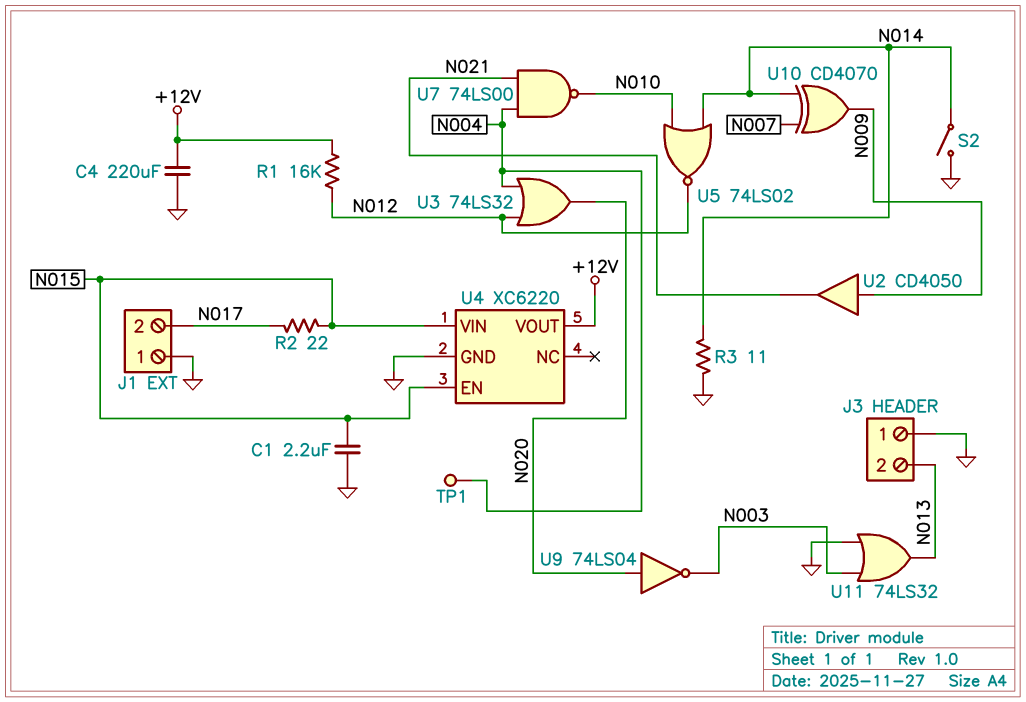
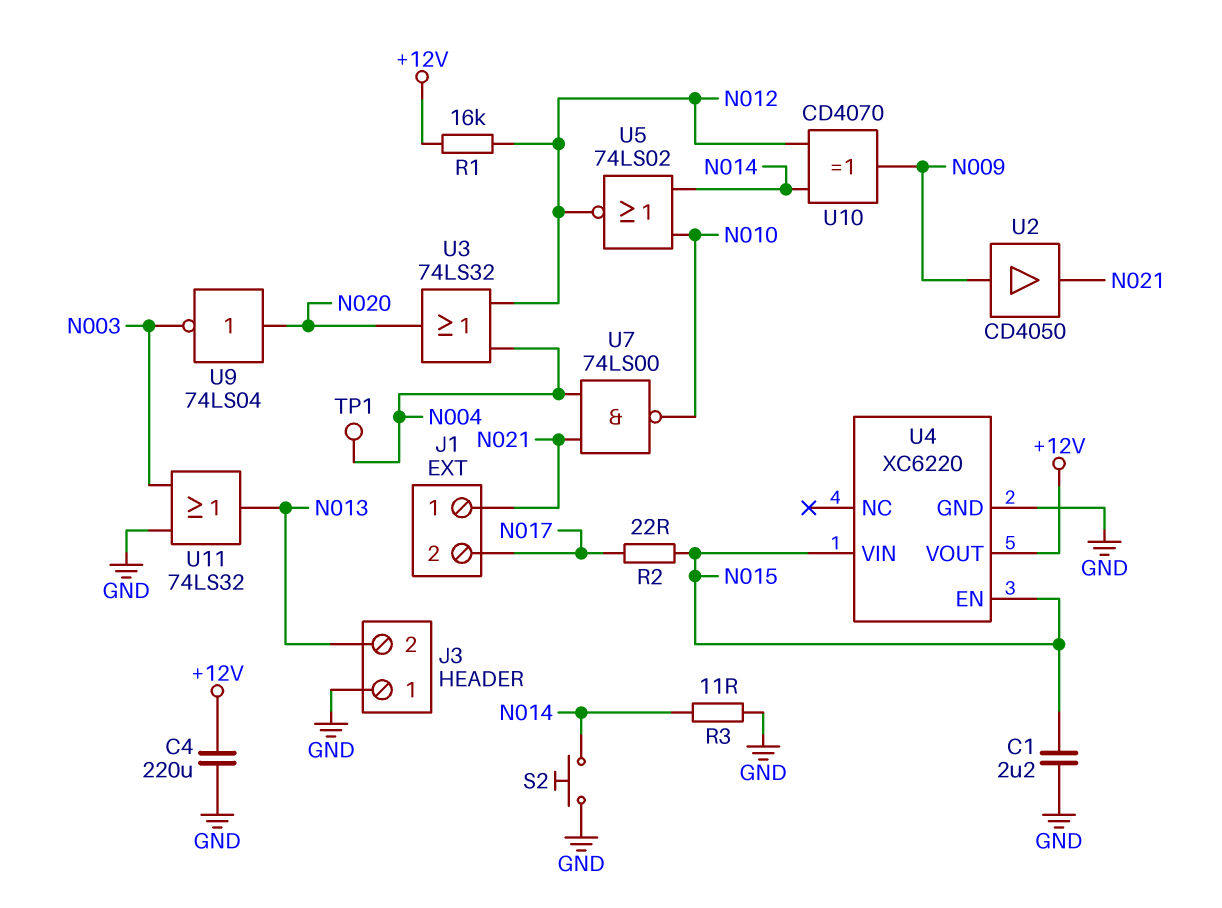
J1 pin 1: GND -> N021
S2: switch (GND, N014) -> button (GND, N014)
U10: XOR CD4070 (in N007, in N014, out N009) -> XOR CD4070 (in N012, in N014, out N009)

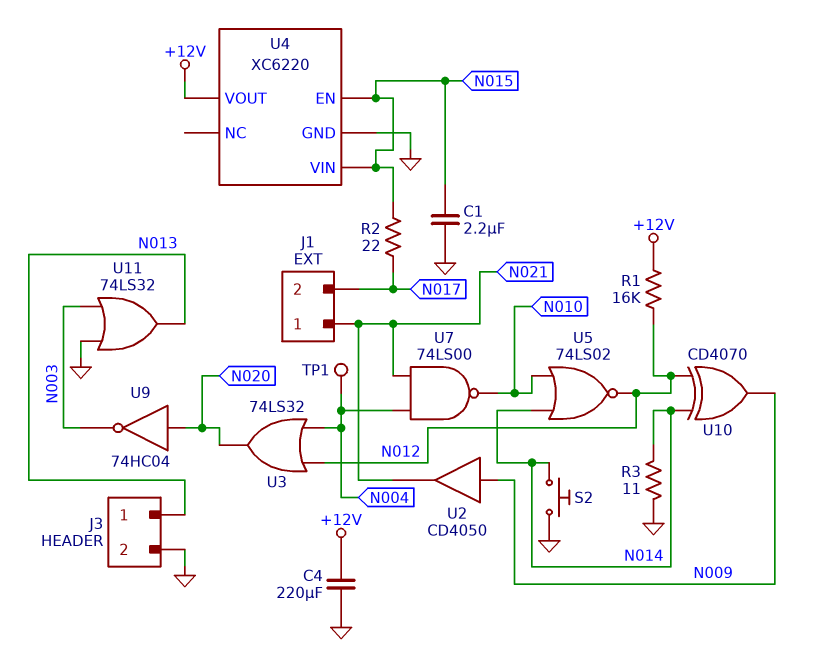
J3 pin 1: GND -> N013
J3 pin 2: N013 -> GND
U9: NOT 74LS04 (in N020, out N003) -> NOT 74HC04 (in N020, out N003)

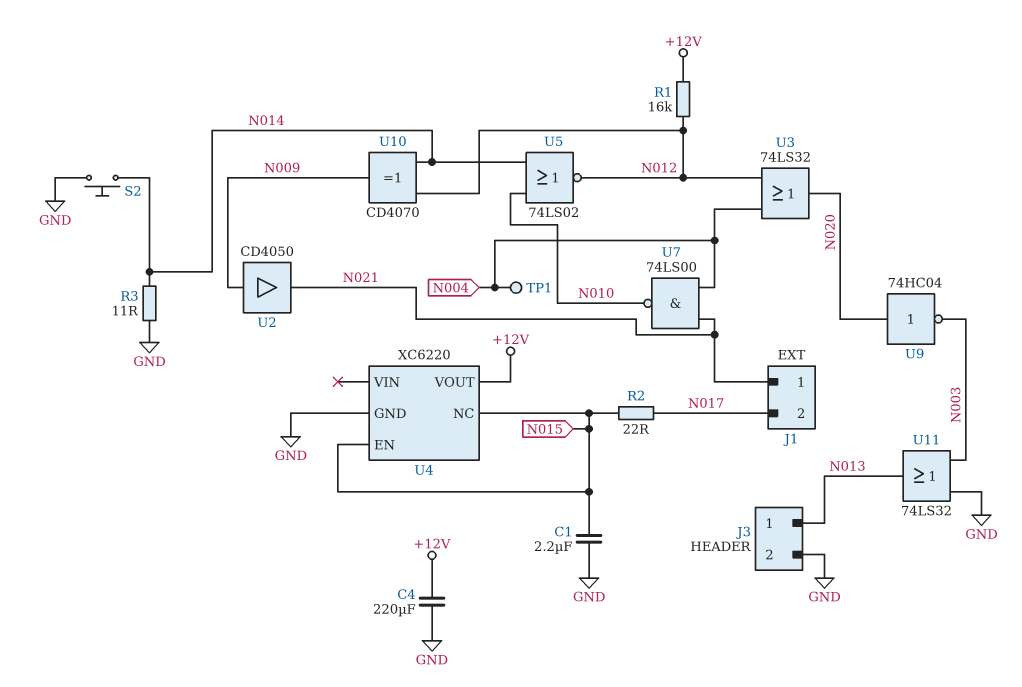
U4 pin NC: none -> N015
U4 pin VIN: N015 -> none

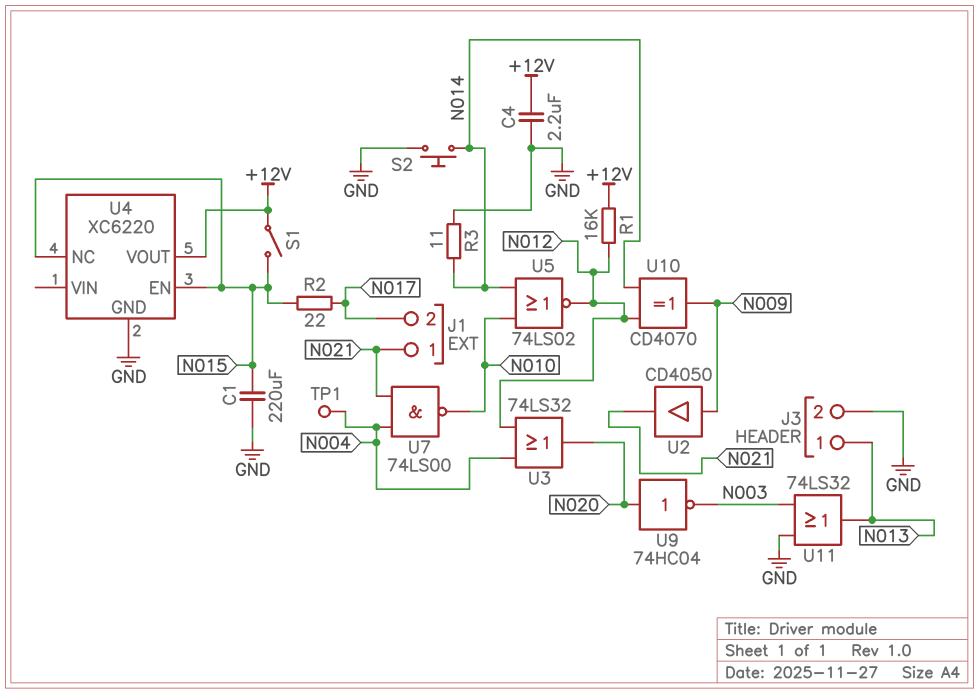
C1: 2.2uF (GND, N015) -> 220uF (GND, N015)
C4: 220uF (+12V, GND) -> 2.2uF (+12V, GND)
S1: none -> switch (+12V, N015)

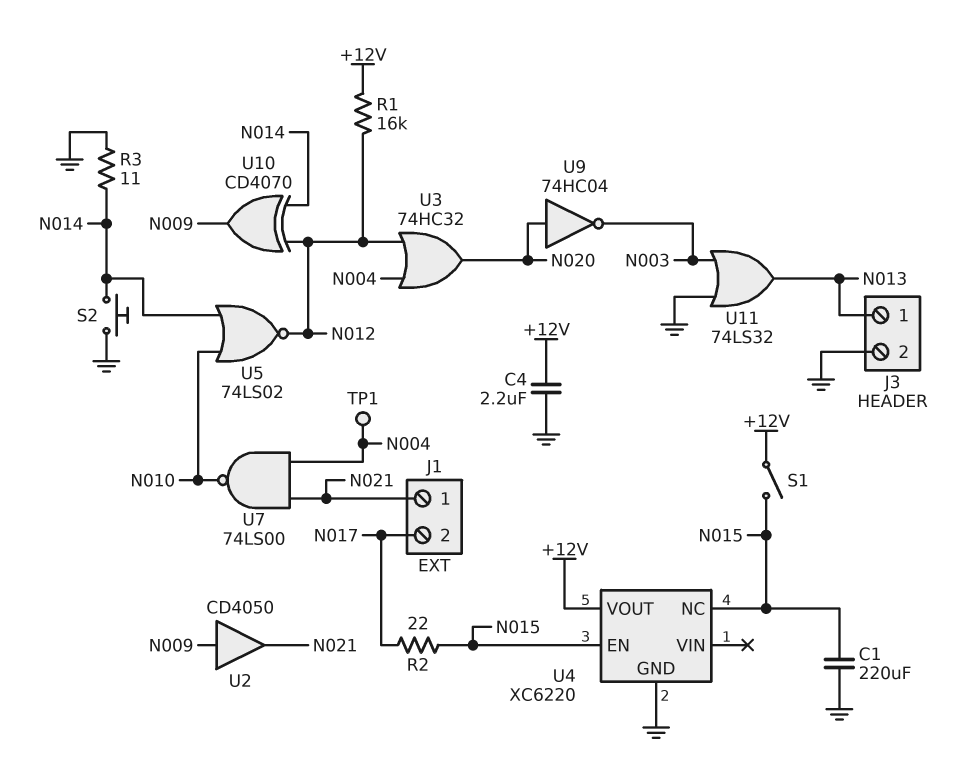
U3: OR 74LS32 (in N004, in N012, out N020) -> OR 74HC32 (in N004, in N012, out N020)

